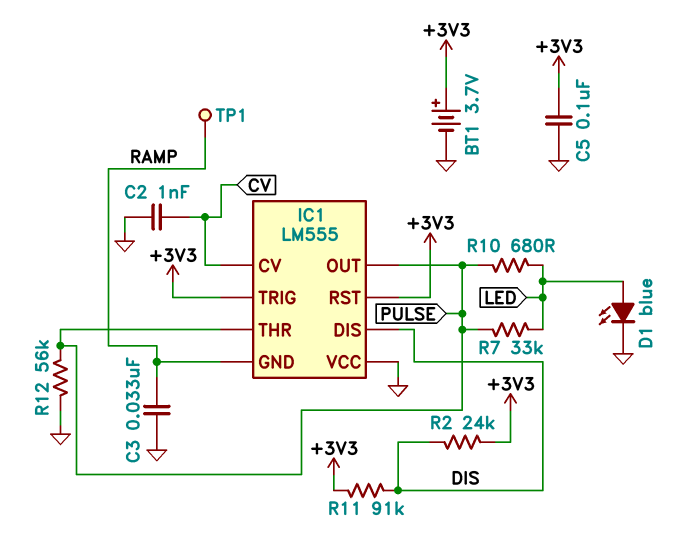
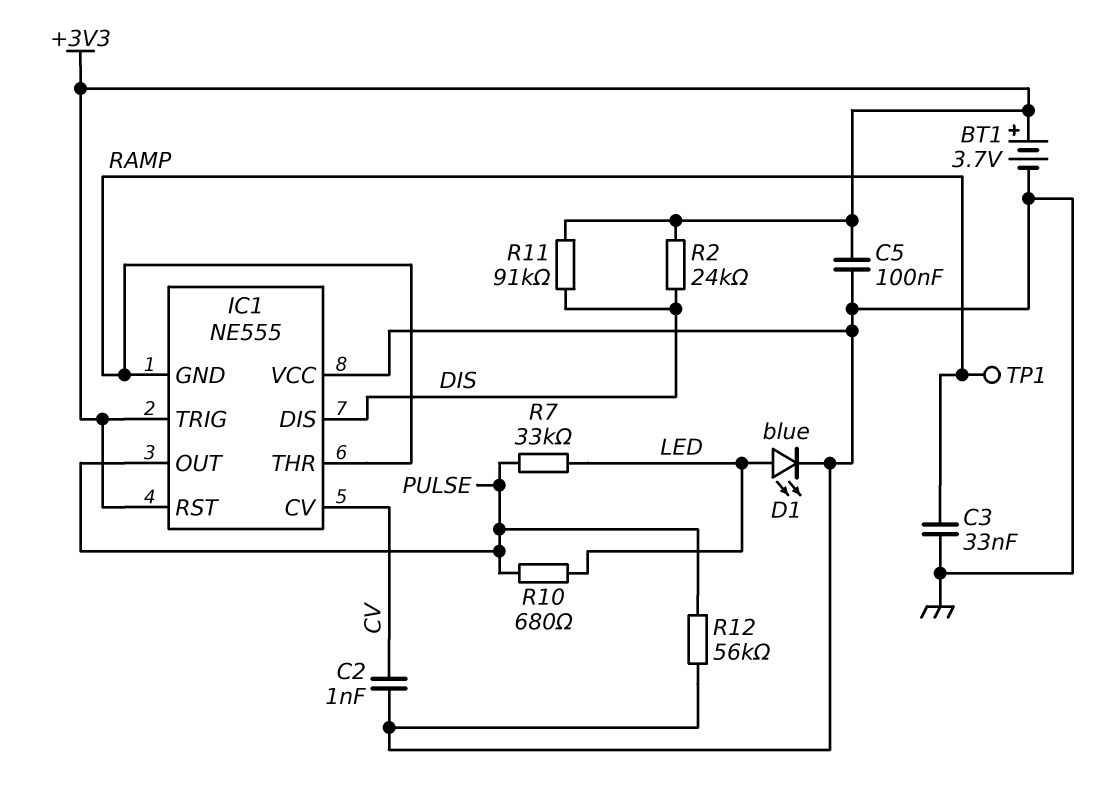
IC1: LM555 -> NE555
IC1 pin THR: PULSE -> RAMP

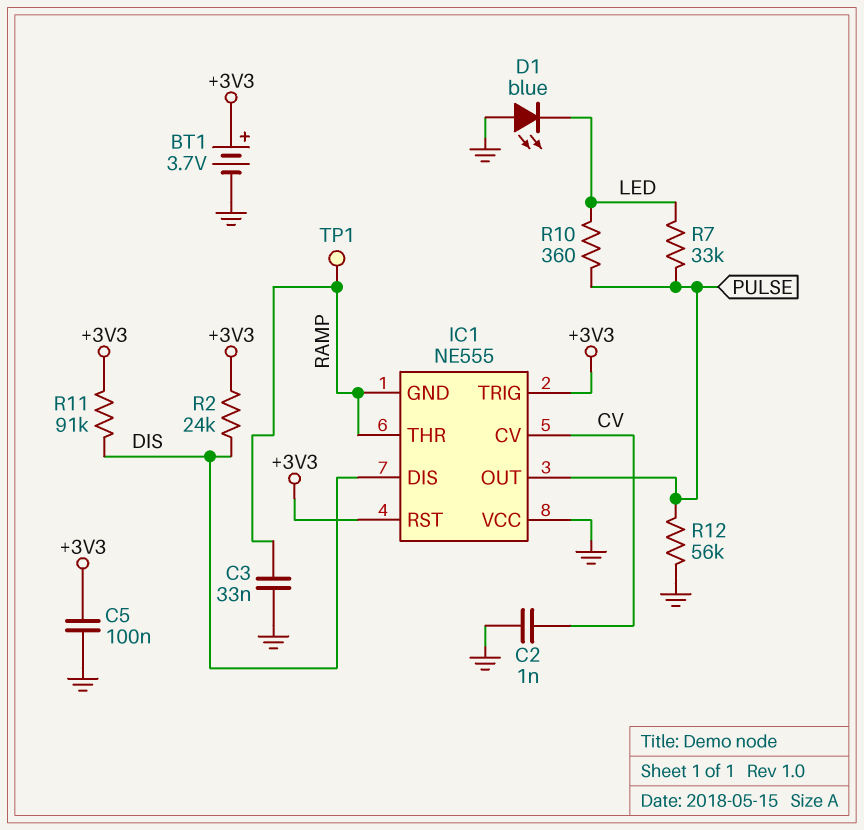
D1: LED blue (A LED, K GND) -> LED blue (A GND, K LED)
R10: 680 (LED, PULSE) -> 360 (LED, PULSE)

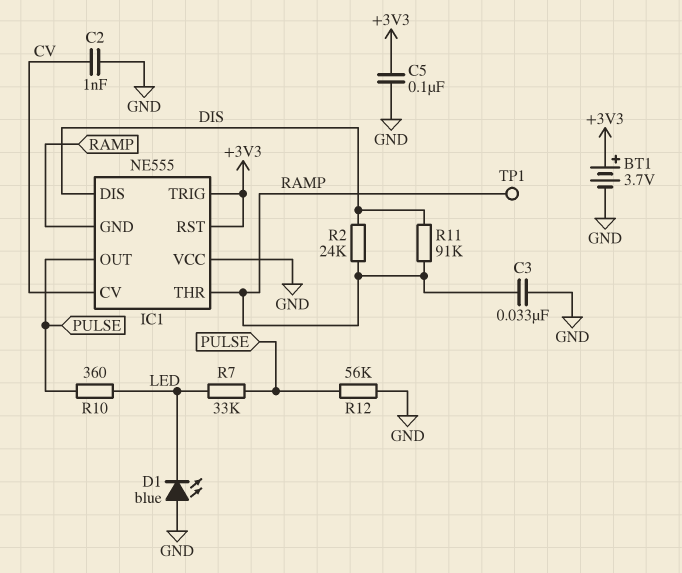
R2: 24k (+3V3, DIS) -> 24k (DIS, RAMP)
R11: 91k (+3V3, DIS) -> 91k (DIS, RAMP)

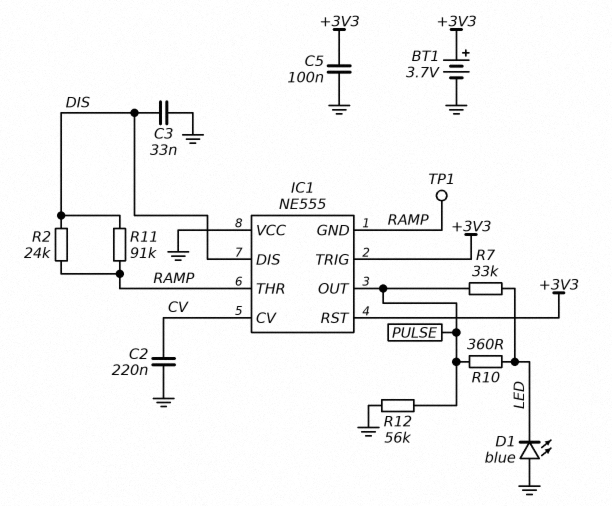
C2: 1nF (CV, GND) -> 220nF (CV, GND)
C3: 33nF (GND, RAMP) -> 33nF (DIS, GND)

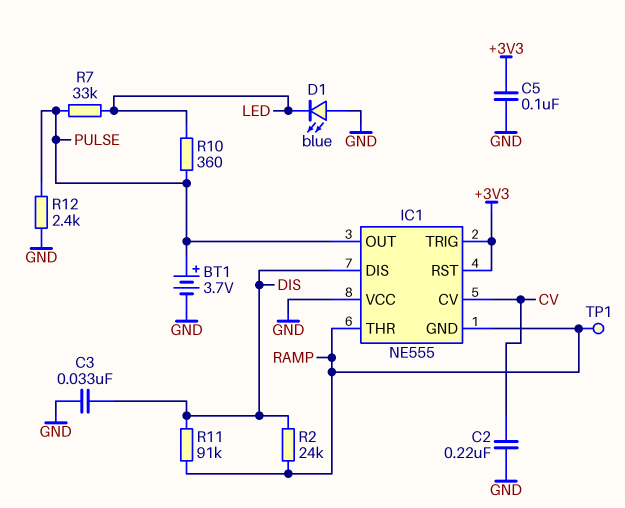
BT1: 3.7V (plus +3V3, minus GND) -> 3.7V (plus PULSE, minus GND)
R12: 56k (GND, PULSE) -> 2.4k (GND, PULSE)

